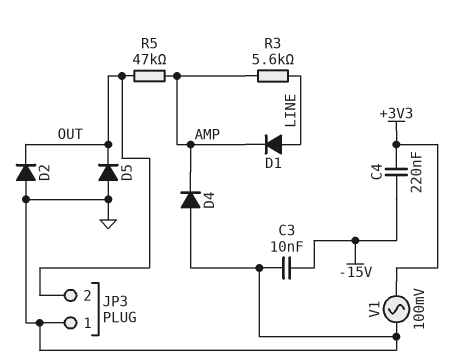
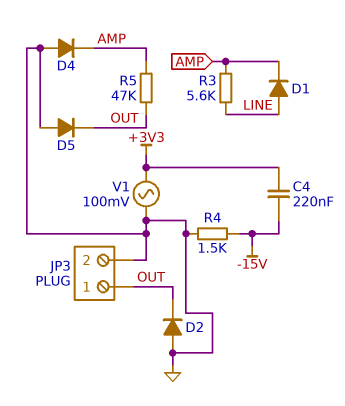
C3: 10nF (-15V, GND) -> none
JP3 pin 1: GND -> OUT
JP3 pin 2: OUT -> GND
R4: none -> 1.5k (-15V, GND)

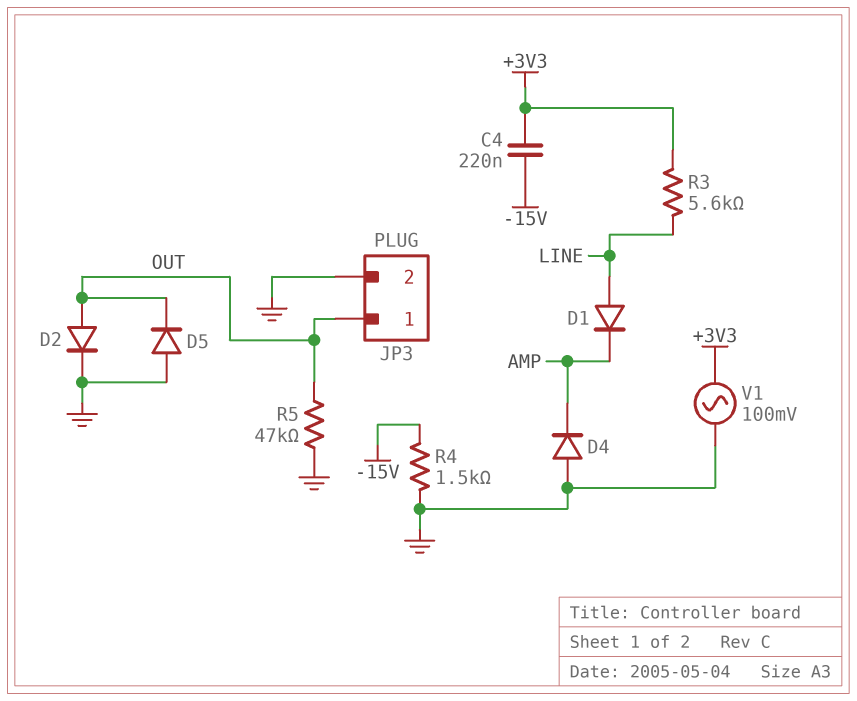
D2: diode (A GND, K OUT) -> diode (A OUT, K GND)
R3: 5.6k (AMP, LINE) -> 5.6k (+3V3, LINE)
R5: 47k (AMP, OUT) -> 47k (GND, OUT)

